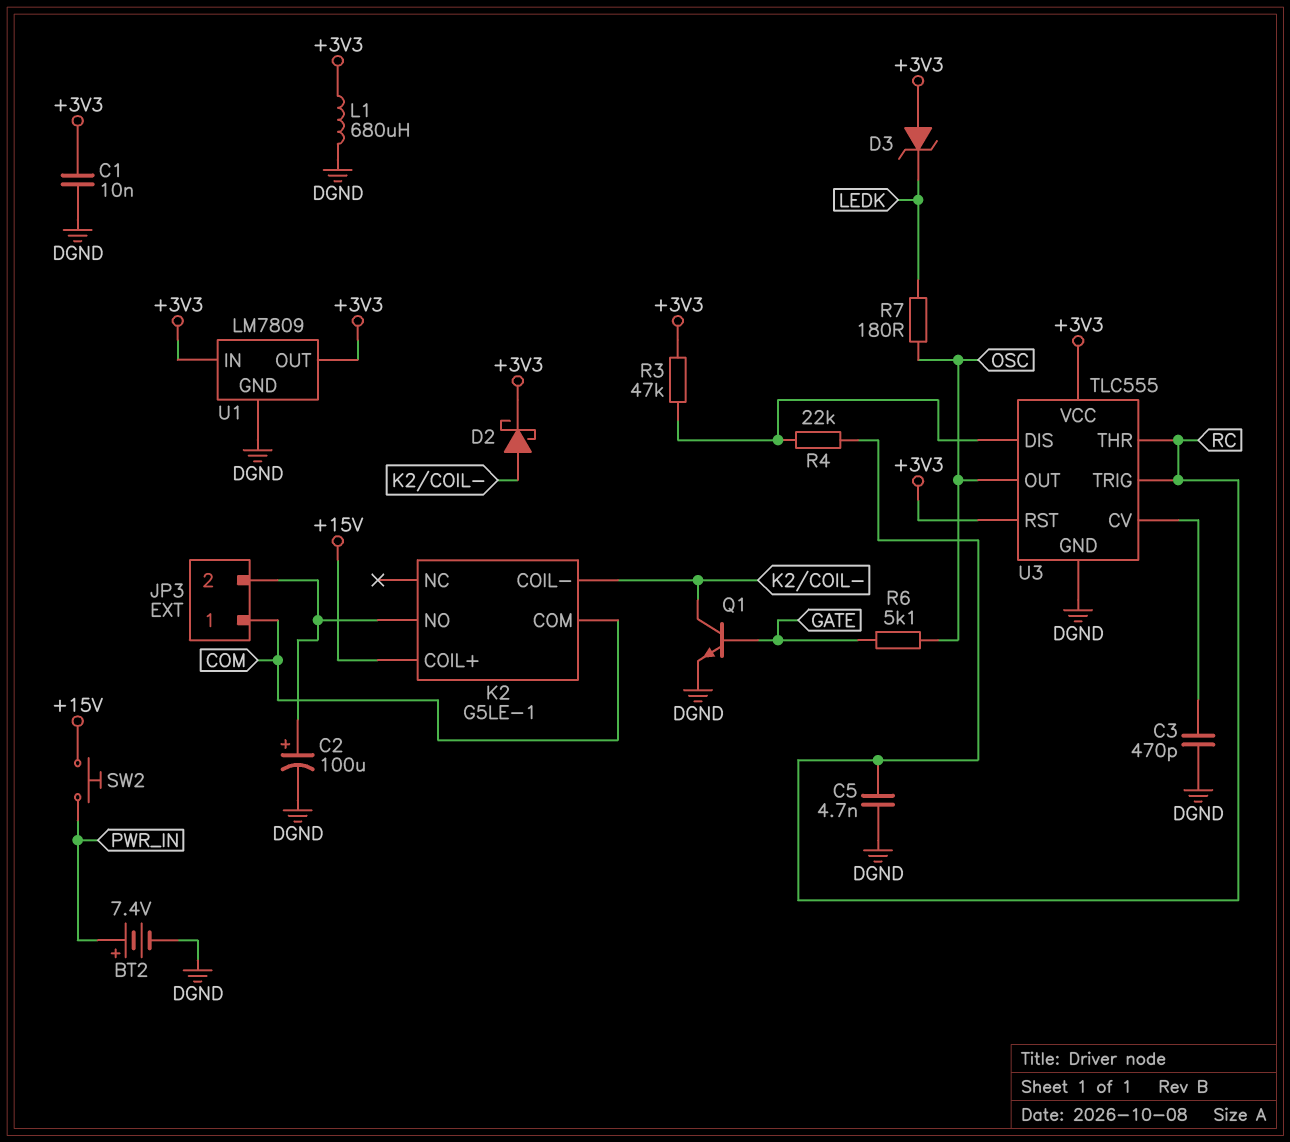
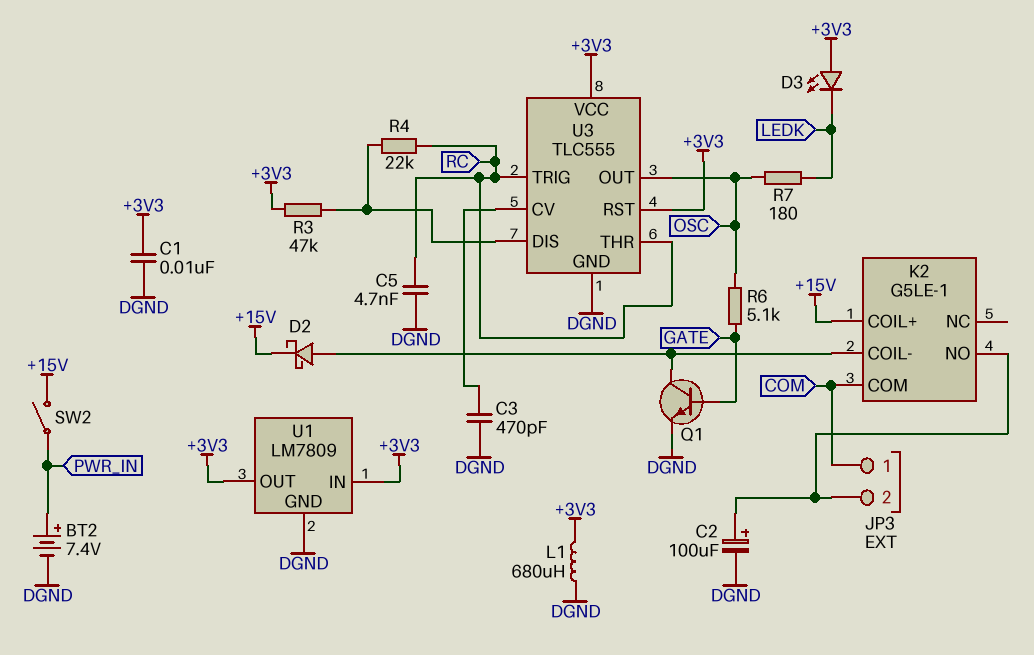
D2: schottky (A K2/COIL-, K +3V3) -> schottky (A K2/COIL-, K +15V)
D3: zener (A +3V3, K LEDK) -> LED (A +3V3, K LEDK)
SW2: button (+15V, PWR_IN) -> switch (+15V, PWR_IN)

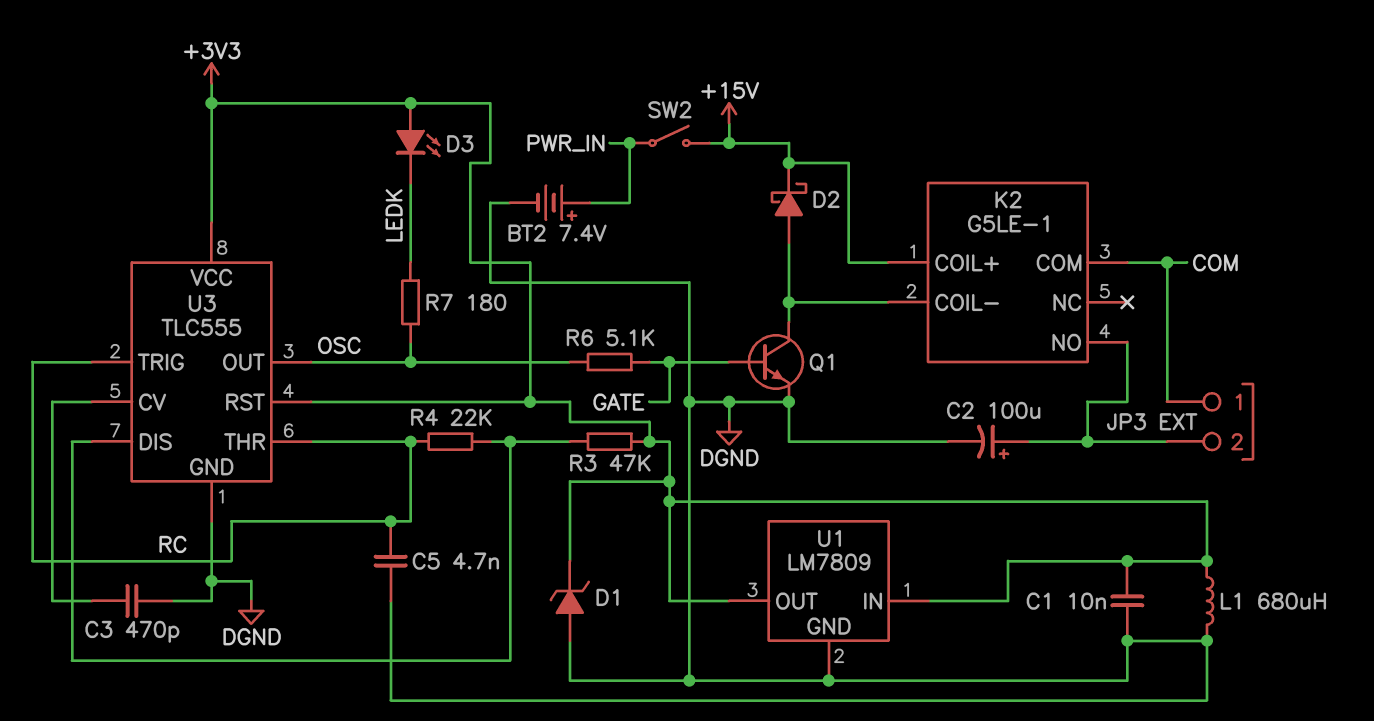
D1: none -> zener (A DGND, K +3V3)

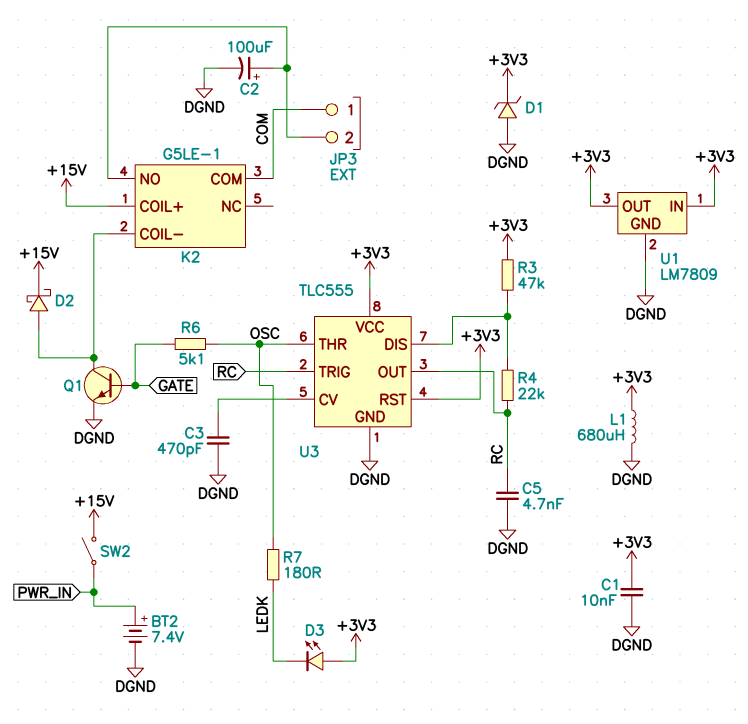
U3 pin OUT: OSC -> RC
U3 pin THR: RC -> OSC

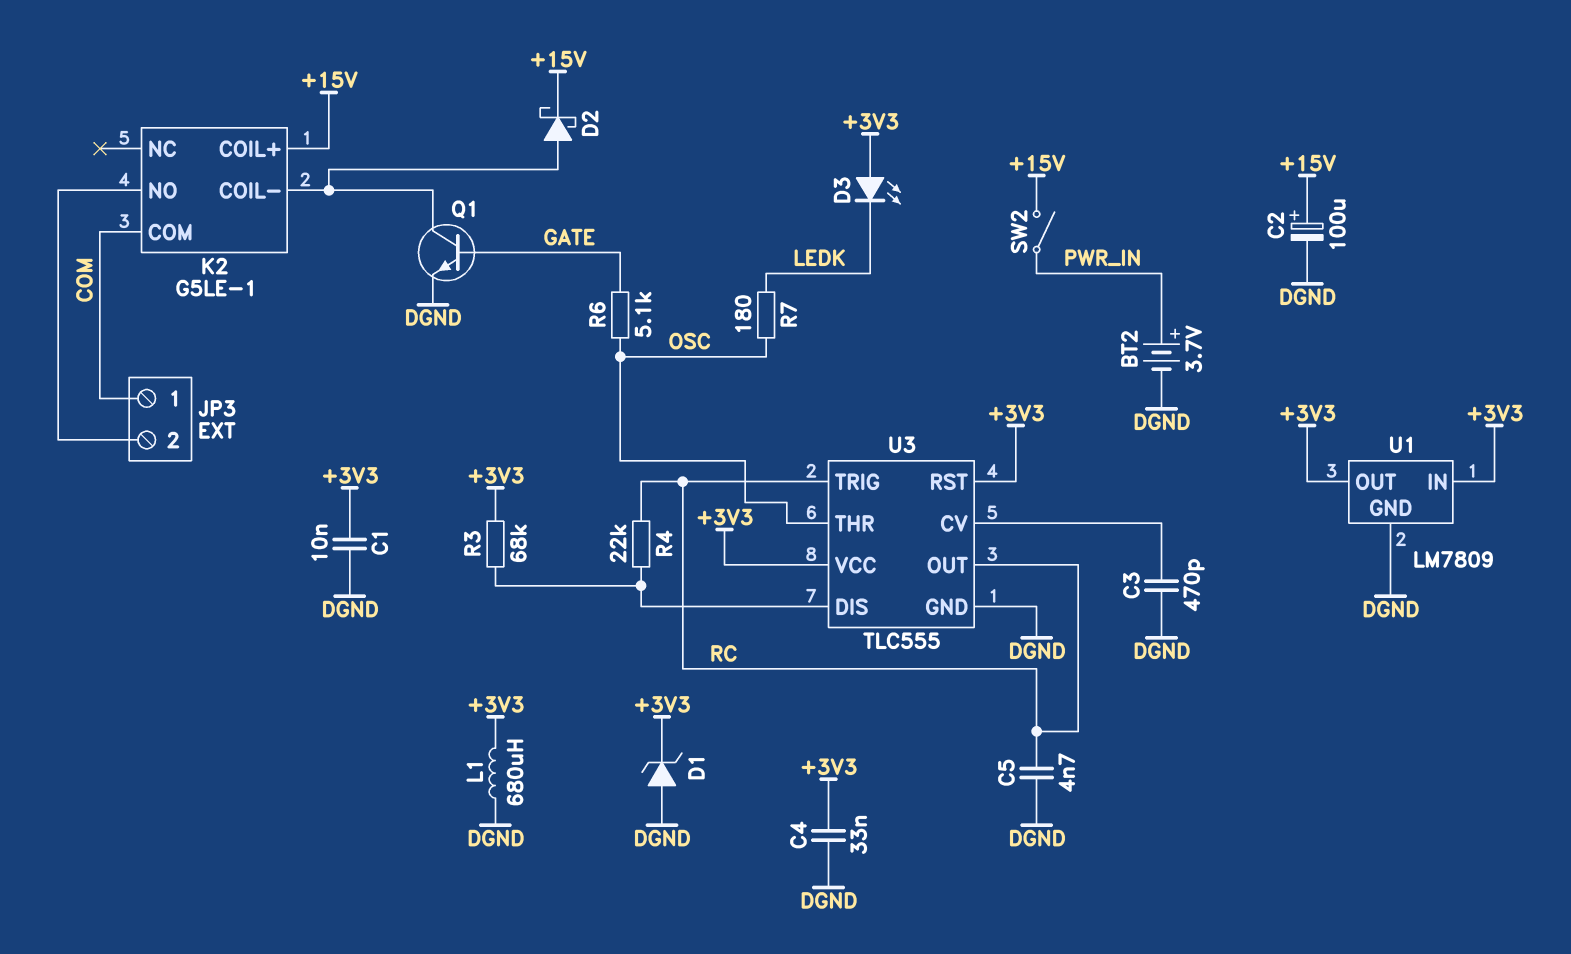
BT2: 7.4V (plus PWR_IN, minus DGND) -> 3.7V (plus PWR_IN, minus DGND)
C2: 100uF (plus JP3/2, minus DGND) -> 100uF (plus +15V, minus DGND)
C4: none -> 33nF (+3V3, DGND)
R3: 47k (+3V3, U3/DIS) -> 68k (+3V3, U3/DIS)

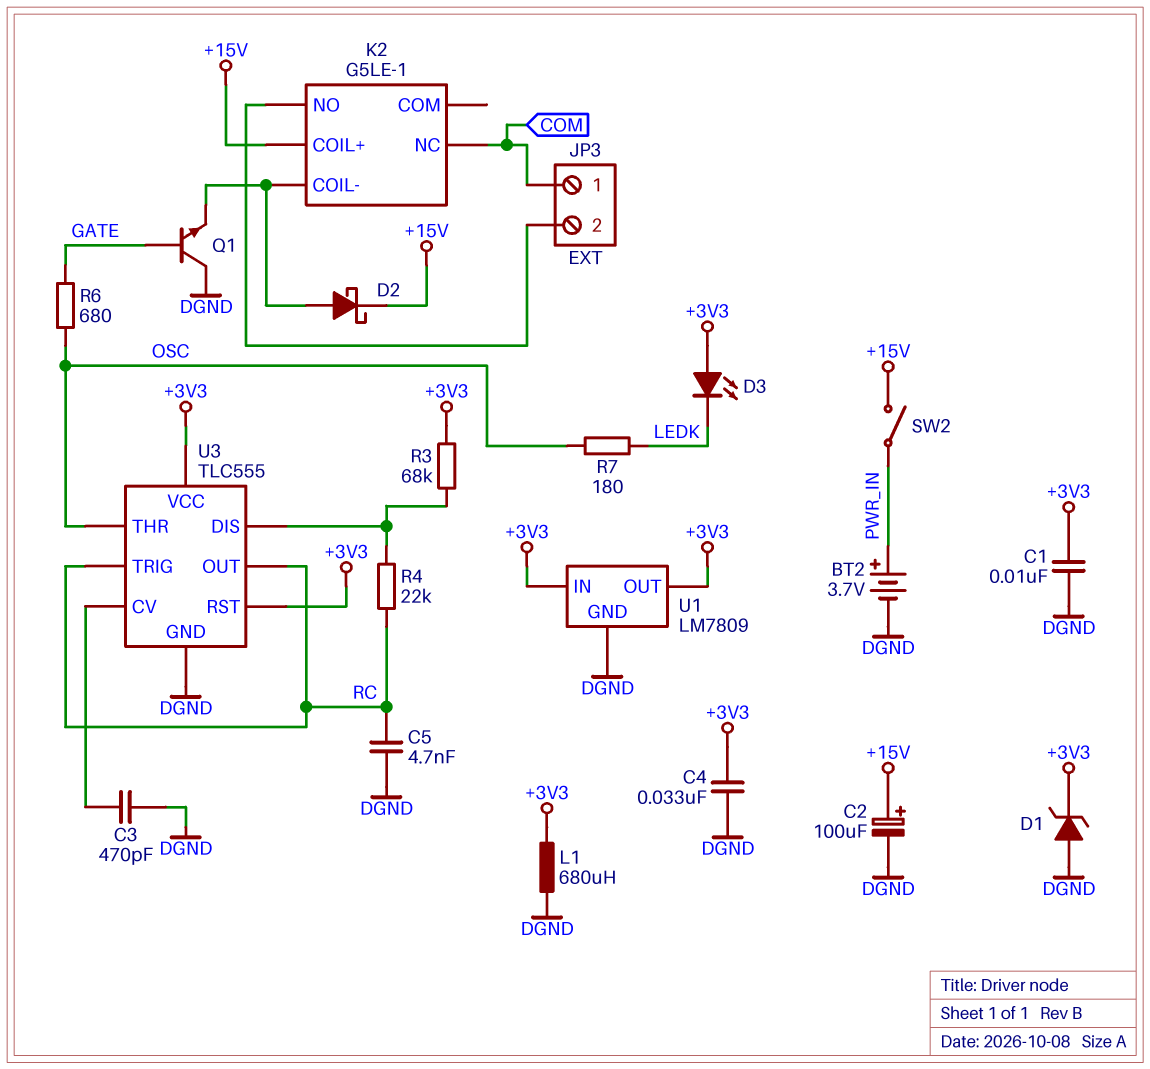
K2 pin COM: COM -> none
K2 pin NC: none -> COM
Q1: NPN (B GATE, C K2/COIL-, E DGND) -> NPN (B GATE, C DGND, E K2/COIL-)
R6: 5.1k (GATE, OSC) -> 680 (GATE, OSC)

